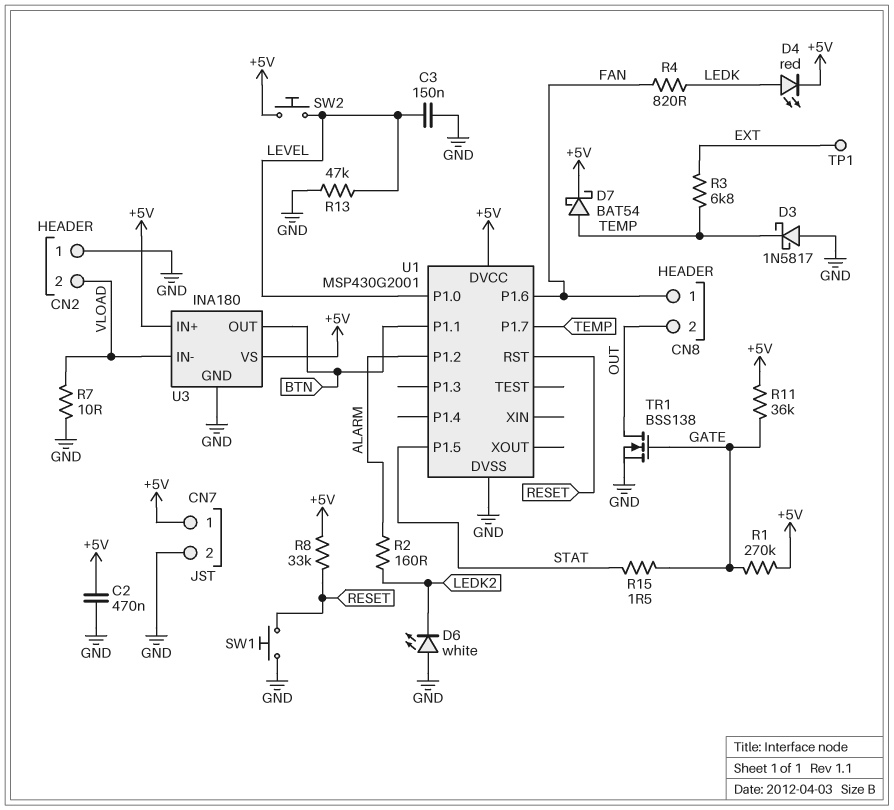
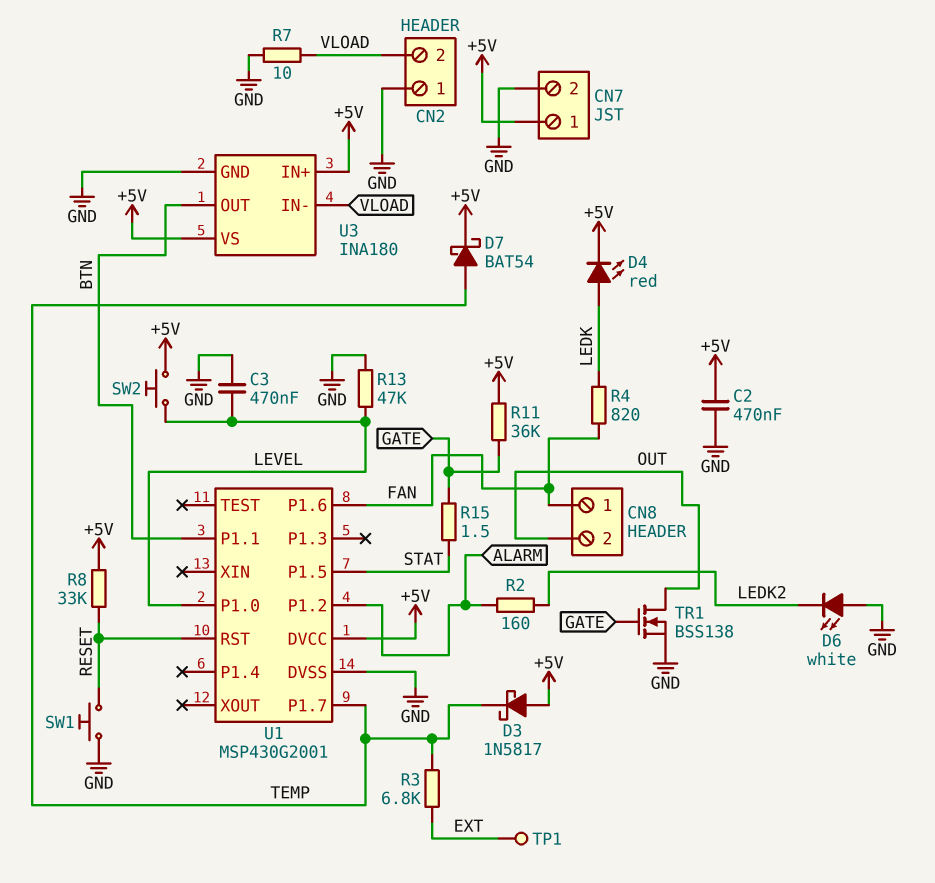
C3: 150nF (GND, LEVEL) -> 470nF (GND, LEVEL)
D3: schottky 1N5817 (A GND, K TEMP) -> schottky 1N5817 (A +5V, K TEMP)
R1: 270k (+5V, GATE) -> none

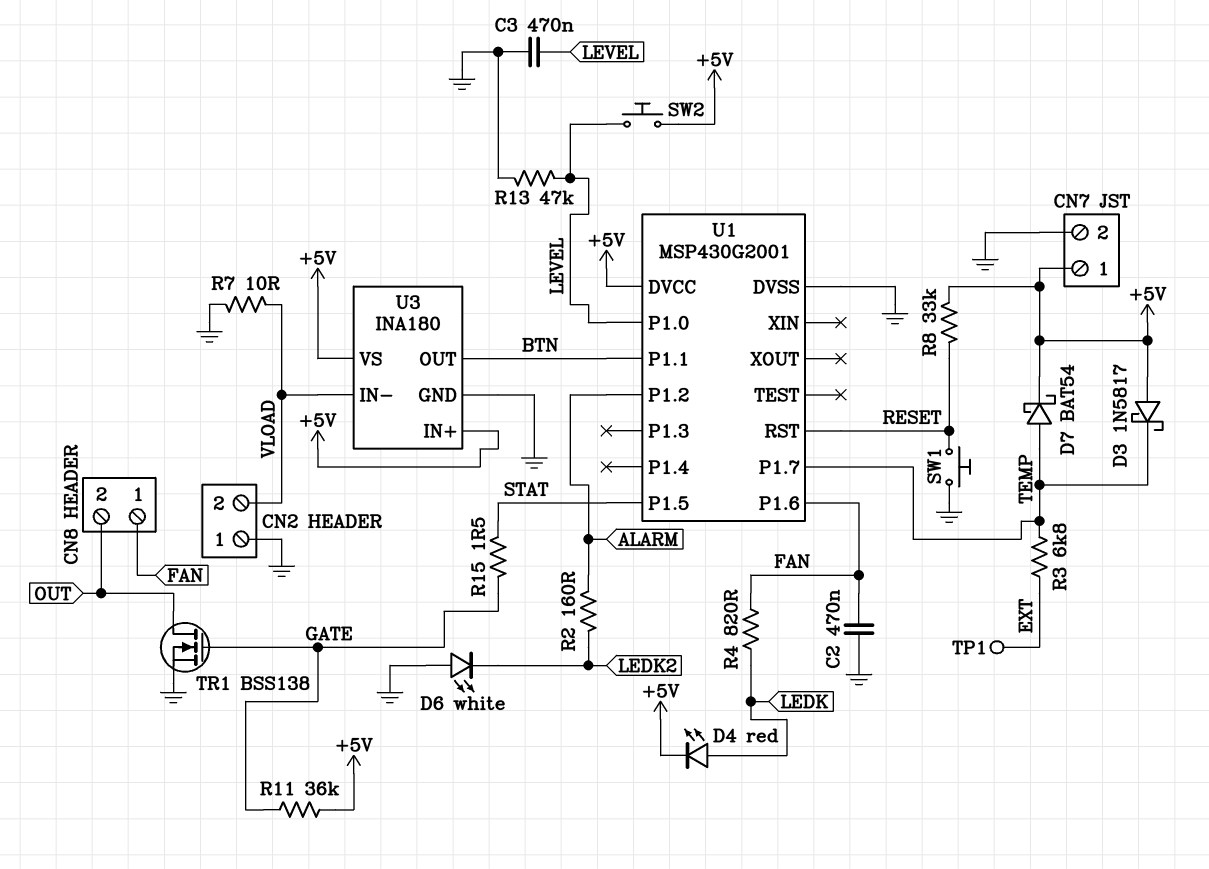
C2: 470nF (+5V, GND) -> 470nF (FAN, GND)

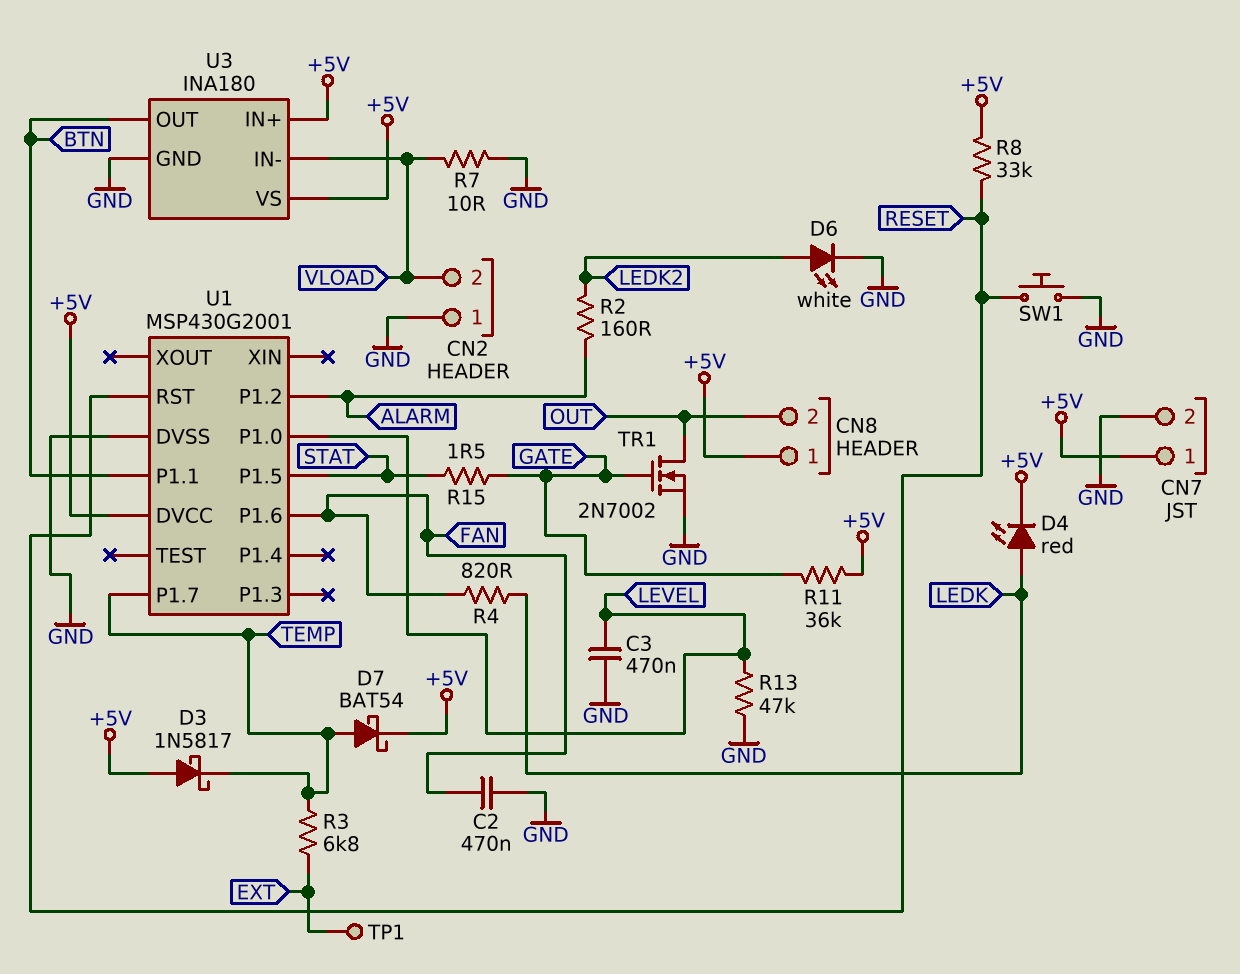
CN8 pin 1: FAN -> +5V
D6: LED white (A GND, K LEDK2) -> LED white (A LEDK2, K GND)
SW2: button (+5V, LEVEL) -> none
TR1: NMOS BSS138 (G GATE, D OUT, S GND) -> NMOS 2N7002 (G GATE, D OUT, S GND)

